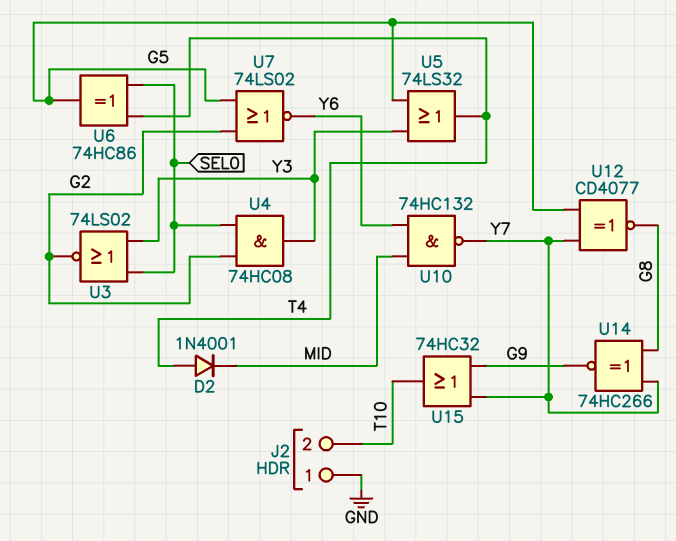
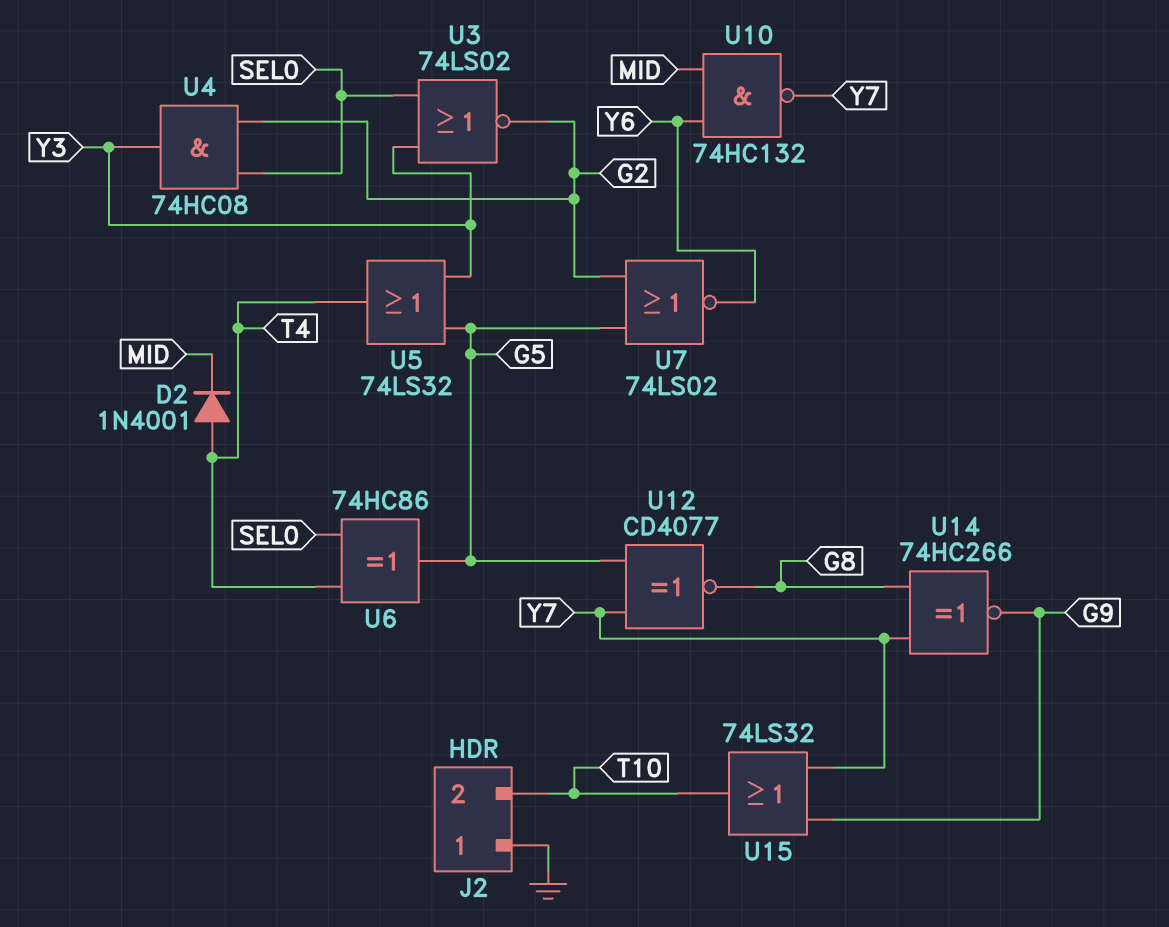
U15: OR 74HC32 (in G9, in Y7, out T10) -> OR 74LS32 (in G9, in Y7, out T10)

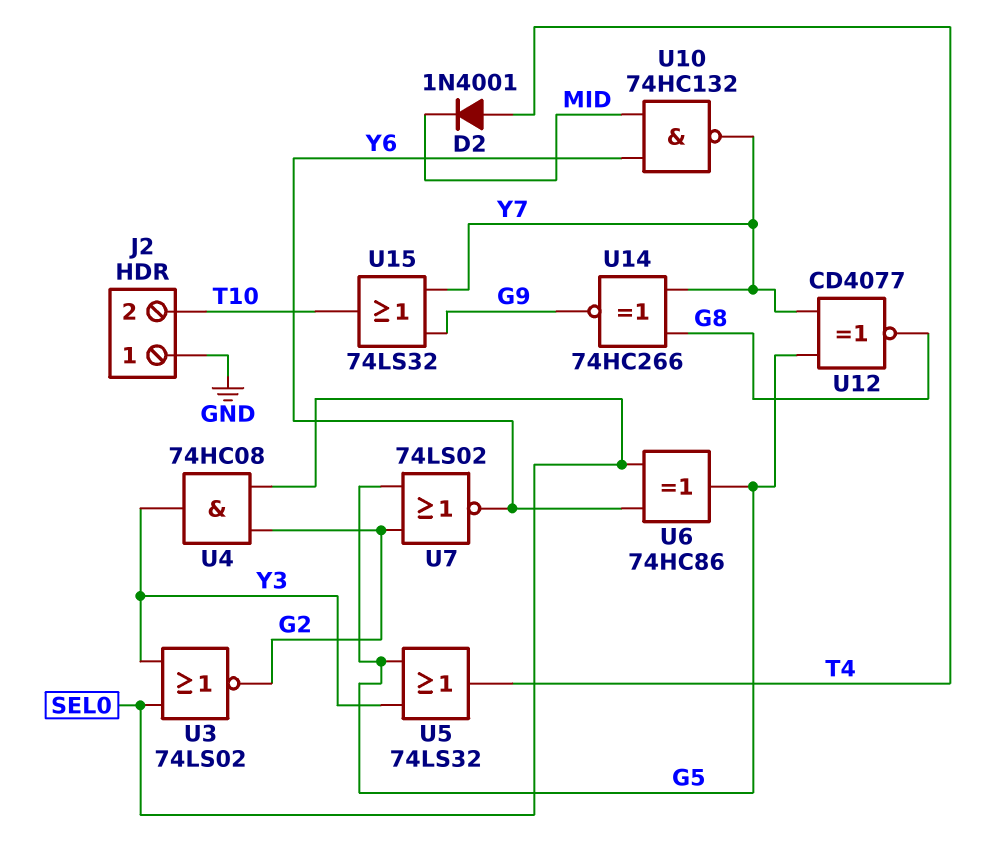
U6: XOR 74HC86 (in SEL0, in T4, out G5) -> XOR 74HC86 (in SEL0, in Y6, out G5)

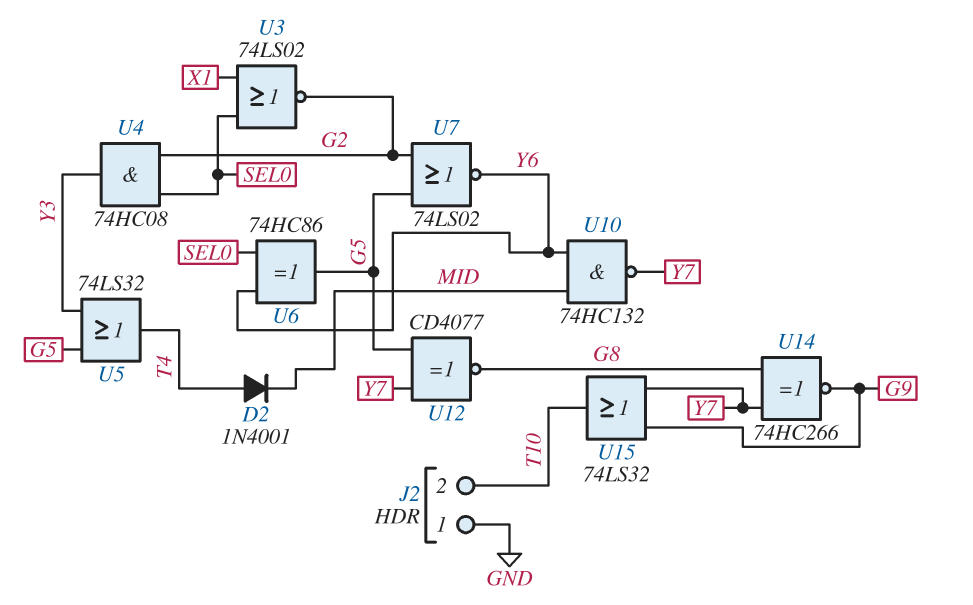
U3: NOR 74LS02 (in SEL0, in Y3, out G2) -> NOR 74LS02 (in SEL0, in X1, out G2)

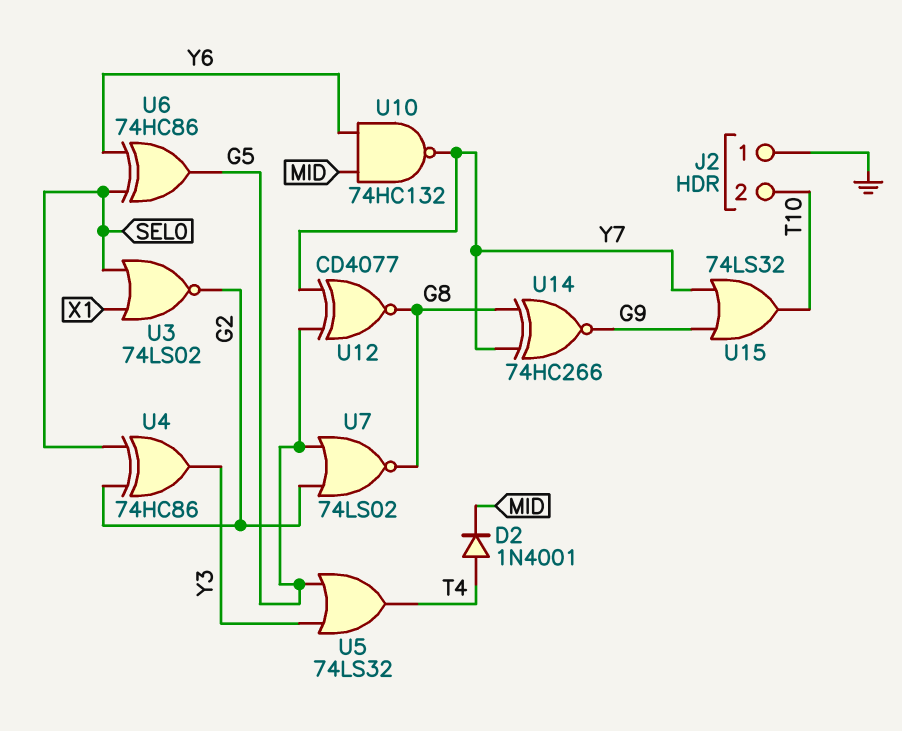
U4: AND 74HC08 (in G2, in SEL0, out Y3) -> XOR 74HC86 (in G2, in SEL0, out Y3)
U7: NOR 74LS02 (in G2, in G5, out Y6) -> NOR 74LS02 (in G2, in G5, out G8)

